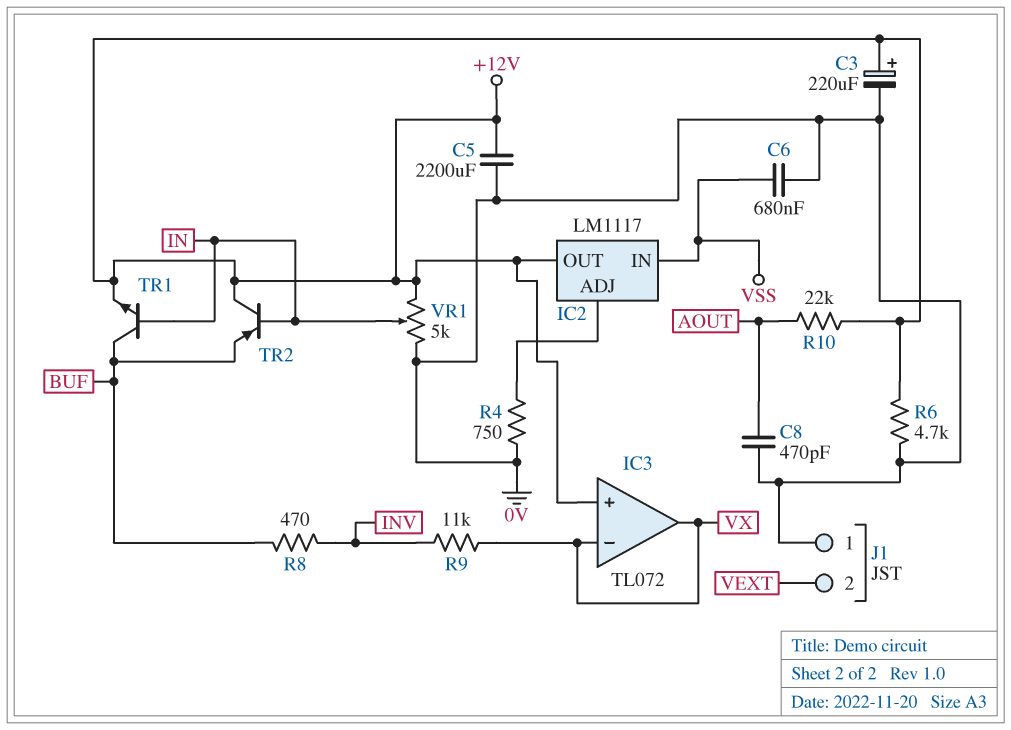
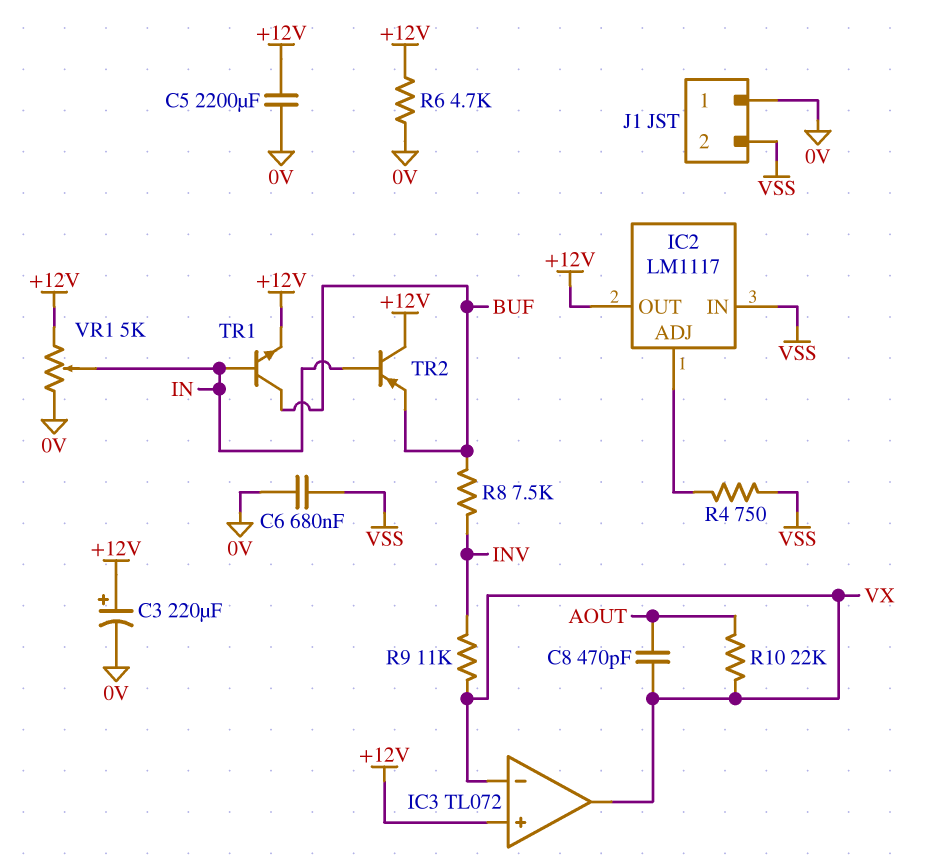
C8: 470pF (0V, AOUT) -> 470pF (AOUT, VX)
J1 pin 2: VEXT -> VSS
R4: 750 (0V, IC2/ADJ) -> 750 (IC2/ADJ, VSS)
R8: 470 (BUF, INV) -> 7.5k (BUF, INV)
R10: 22k (+12V, AOUT) -> 22k (AOUT, VX)

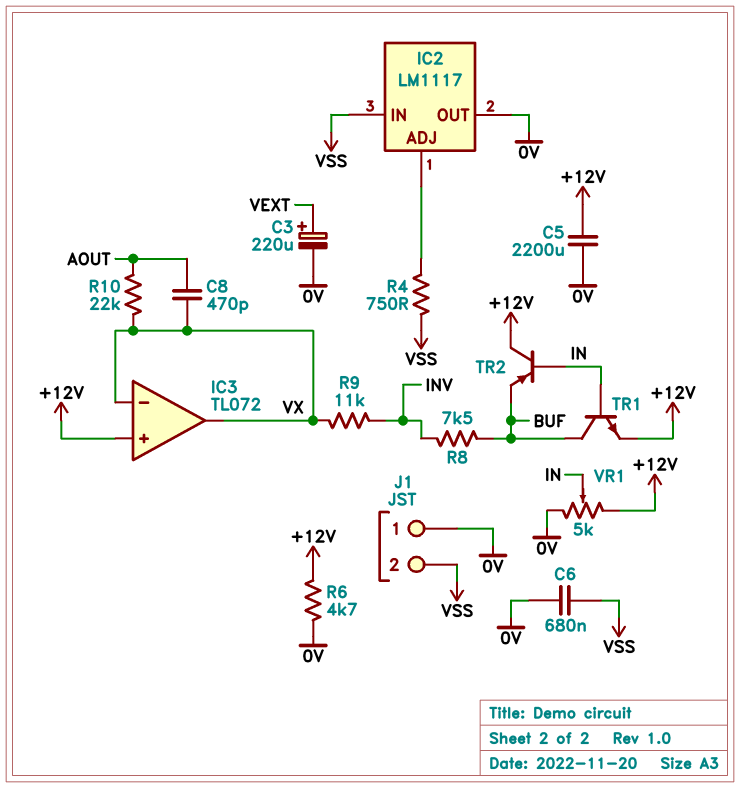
C3: 220uF (plus +12V, minus 0V) -> 220uF (plus VEXT, minus 0V)
IC2 pin OUT: +12V -> 0V

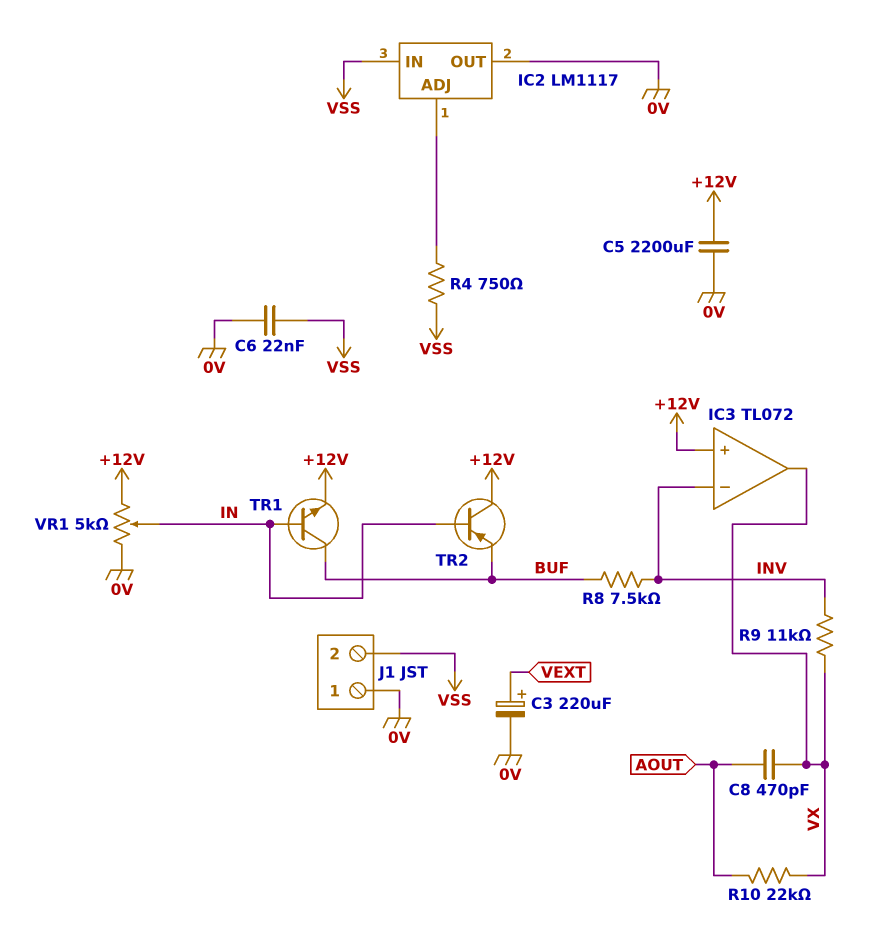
C6: 680nF (0V, VSS) -> 22nF (0V, VSS)
IC3 pin in-: VX -> INV
R6: 4.7k (+12V, 0V) -> none

